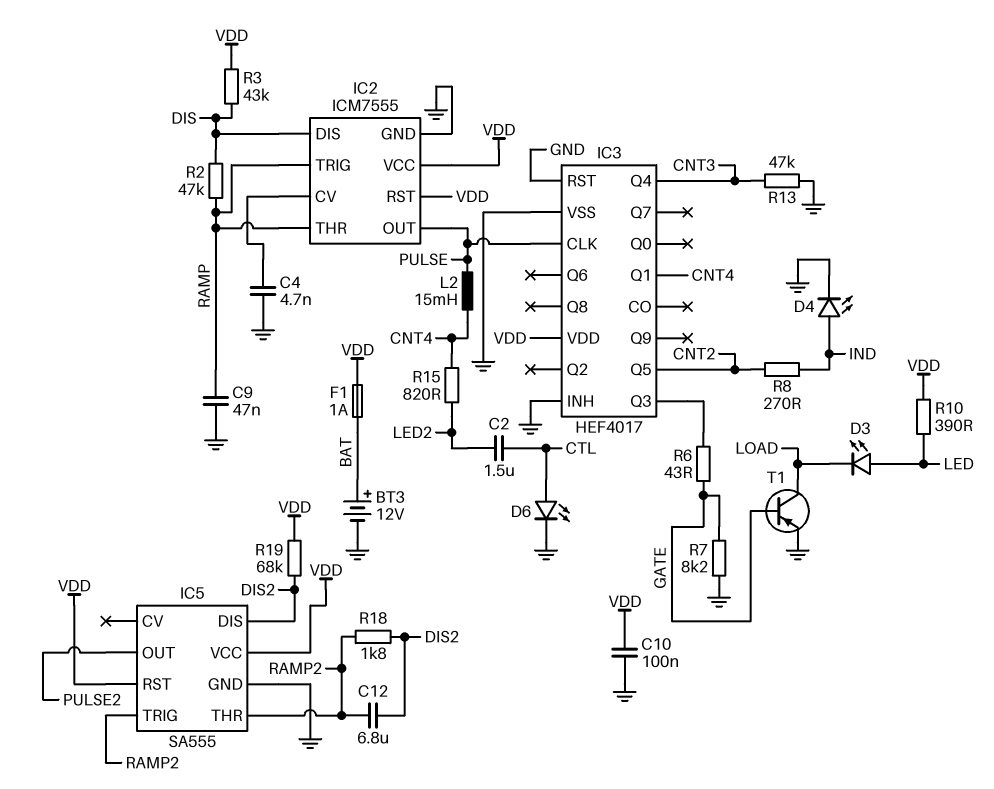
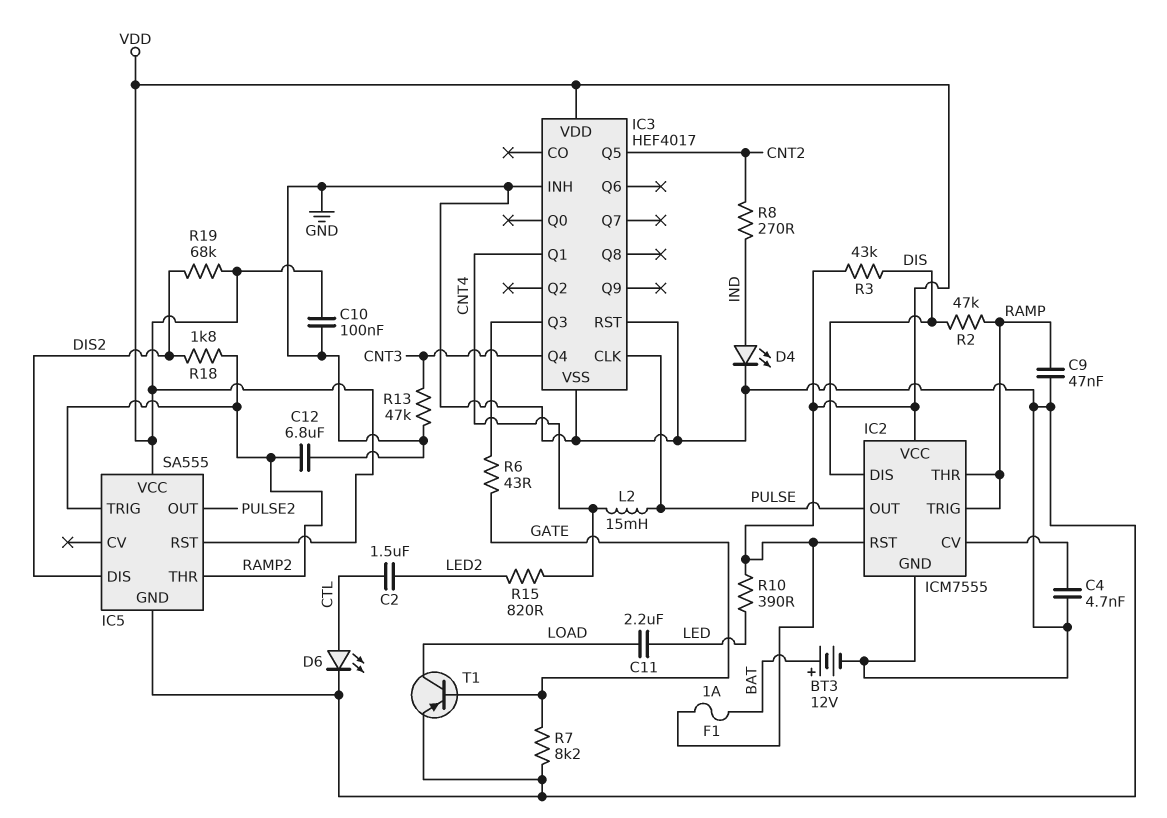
C11: none -> 2.2uF (LED, LOAD)
C12: 6.8uF (DIS2, RAMP2) -> 6.8uF (GND, RAMP2)
D3: LED (A LED, K LOAD) -> none

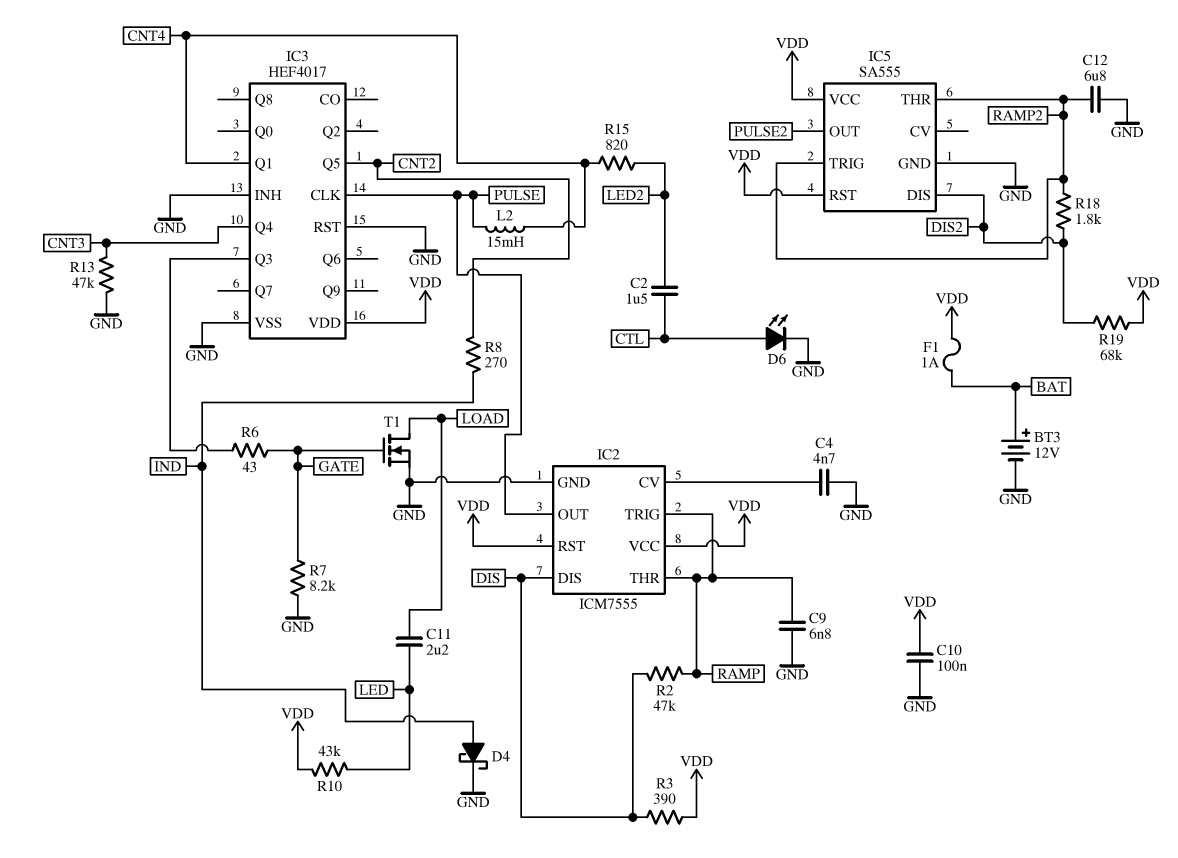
C9: 47nF (GND, RAMP) -> 6.8nF (GND, RAMP)
D4: LED (A IND, K GND) -> schottky (A IND, K GND)
R3: 43k (DIS, VDD) -> 390 (DIS, VDD)
R10: 390 (LED, VDD) -> 43k (LED, VDD)
T1: PNP (B GATE, C LOAD, E GND) -> NMOS (G GATE, D LOAD, S GND)

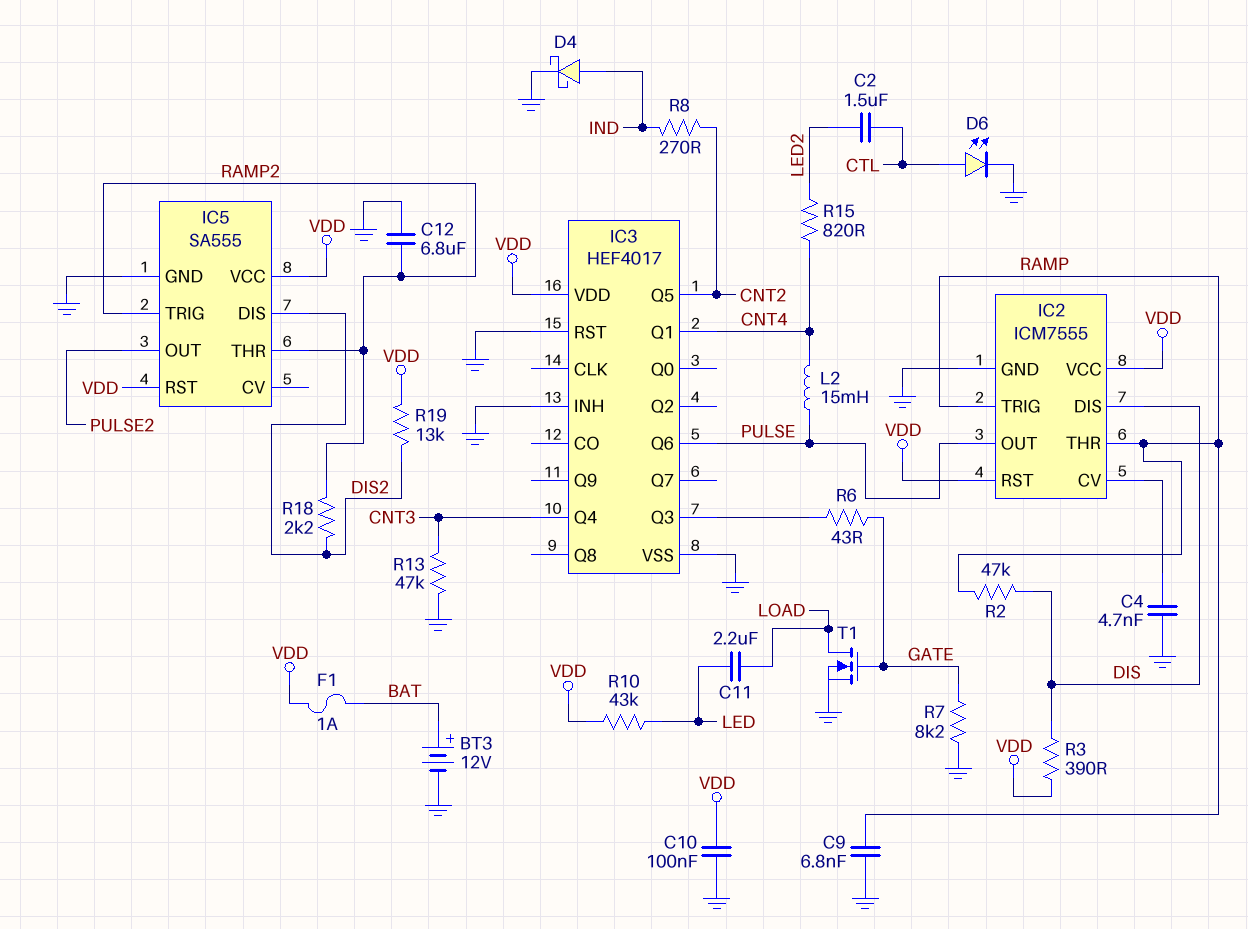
IC3 pin CLK: PULSE -> none
IC3 pin Q6: none -> PULSE
R18: 1.8k (DIS2, RAMP2) -> 2.2k (DIS2, RAMP2)
R19: 68k (DIS2, VDD) -> 13k (DIS2, VDD)

